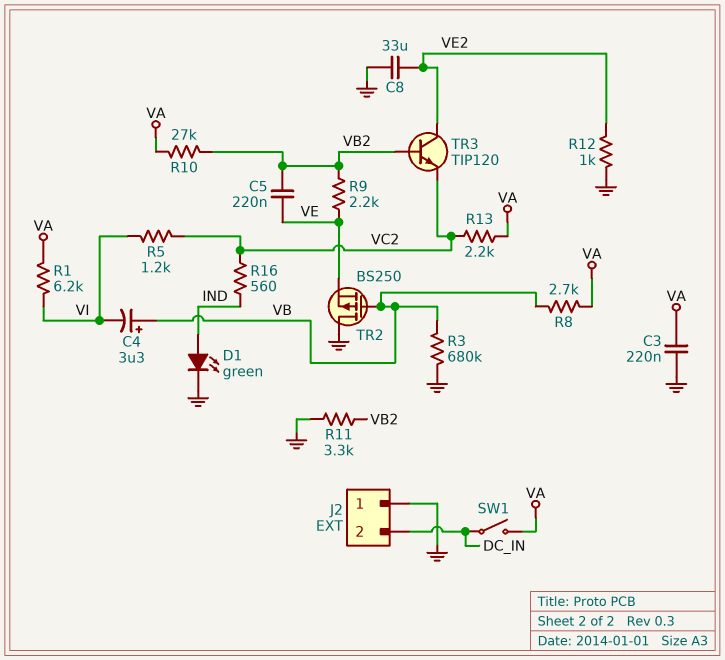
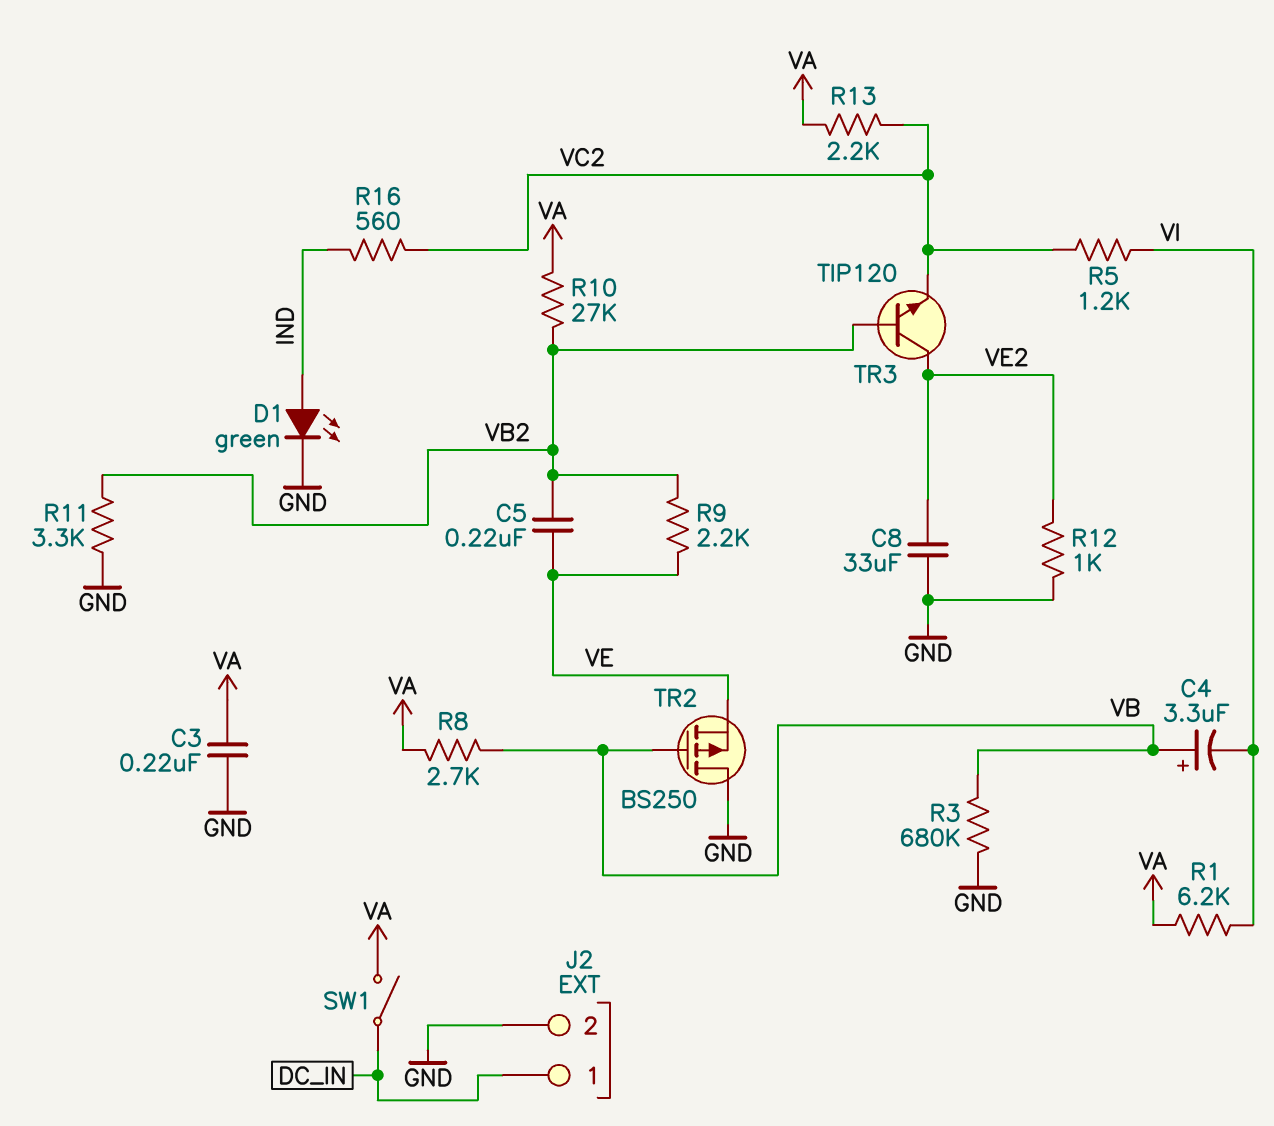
J2 pin 1: GND -> DC_IN
J2 pin 2: DC_IN -> GND

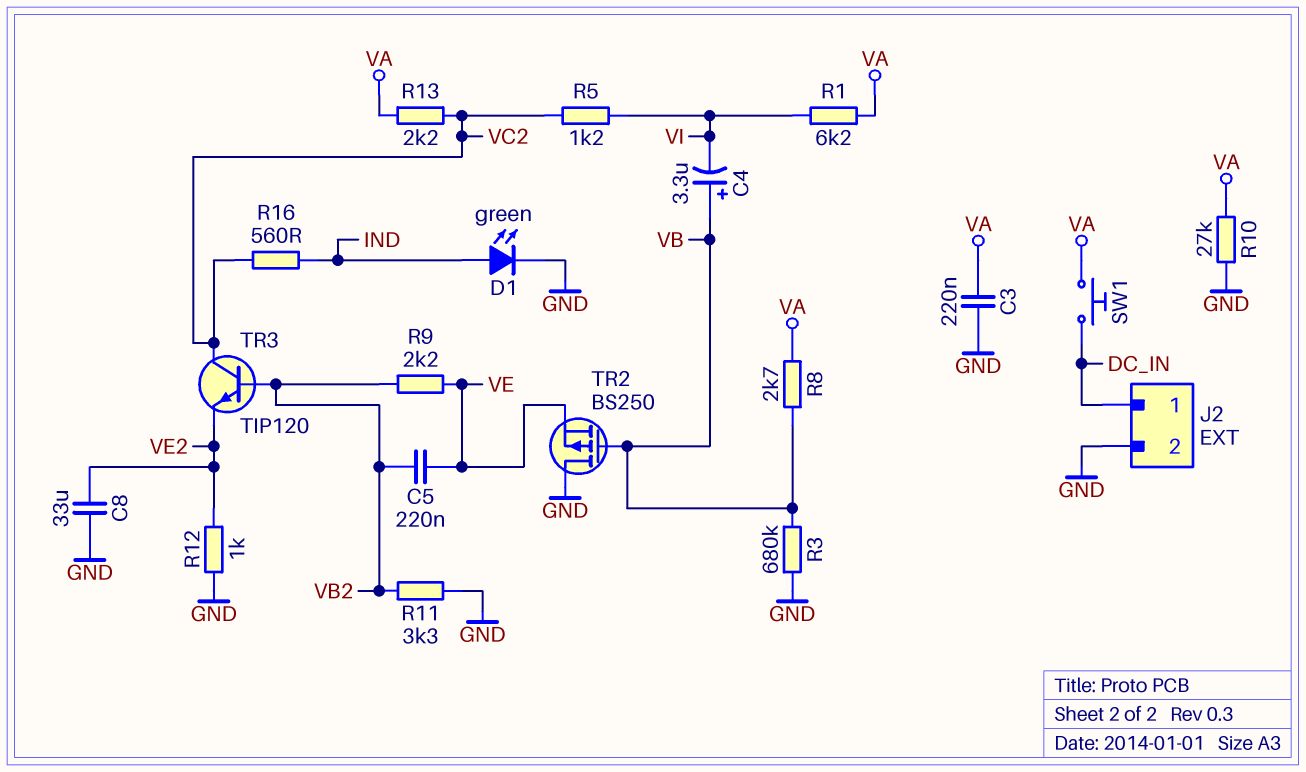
R10: 27k (VA, VB2) -> 27k (GND, VA)
SW1: switch (DC_IN, VA) -> button (DC_IN, VA)
TR3: NPN TIP120 (B VB2, C VE2, E VC2) -> NPN TIP120 (B VB2, C VC2, E VE2)

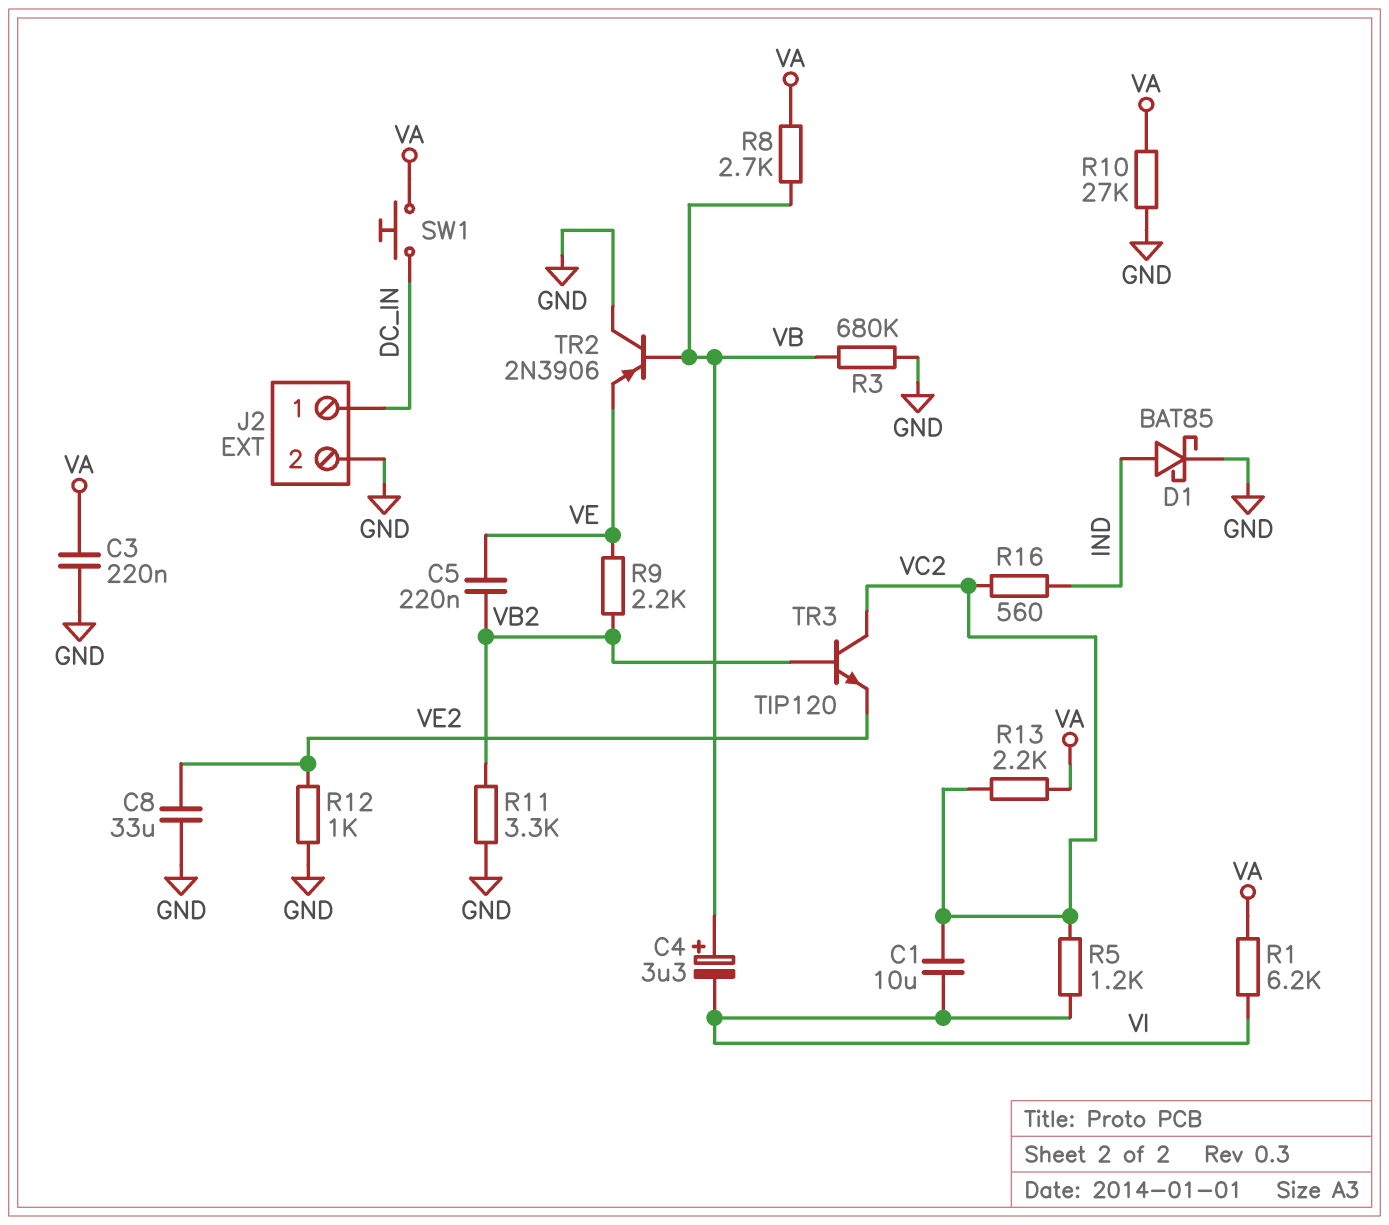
C1: none -> 10uF (VC2, VI)
D1: LED green (A IND, K GND) -> schottky BAT85 (A IND, K GND)
TR2: PMOS BS250 (G VB, D GND, S VE) -> PNP 2N3906 (B VB, C GND, E VE)

